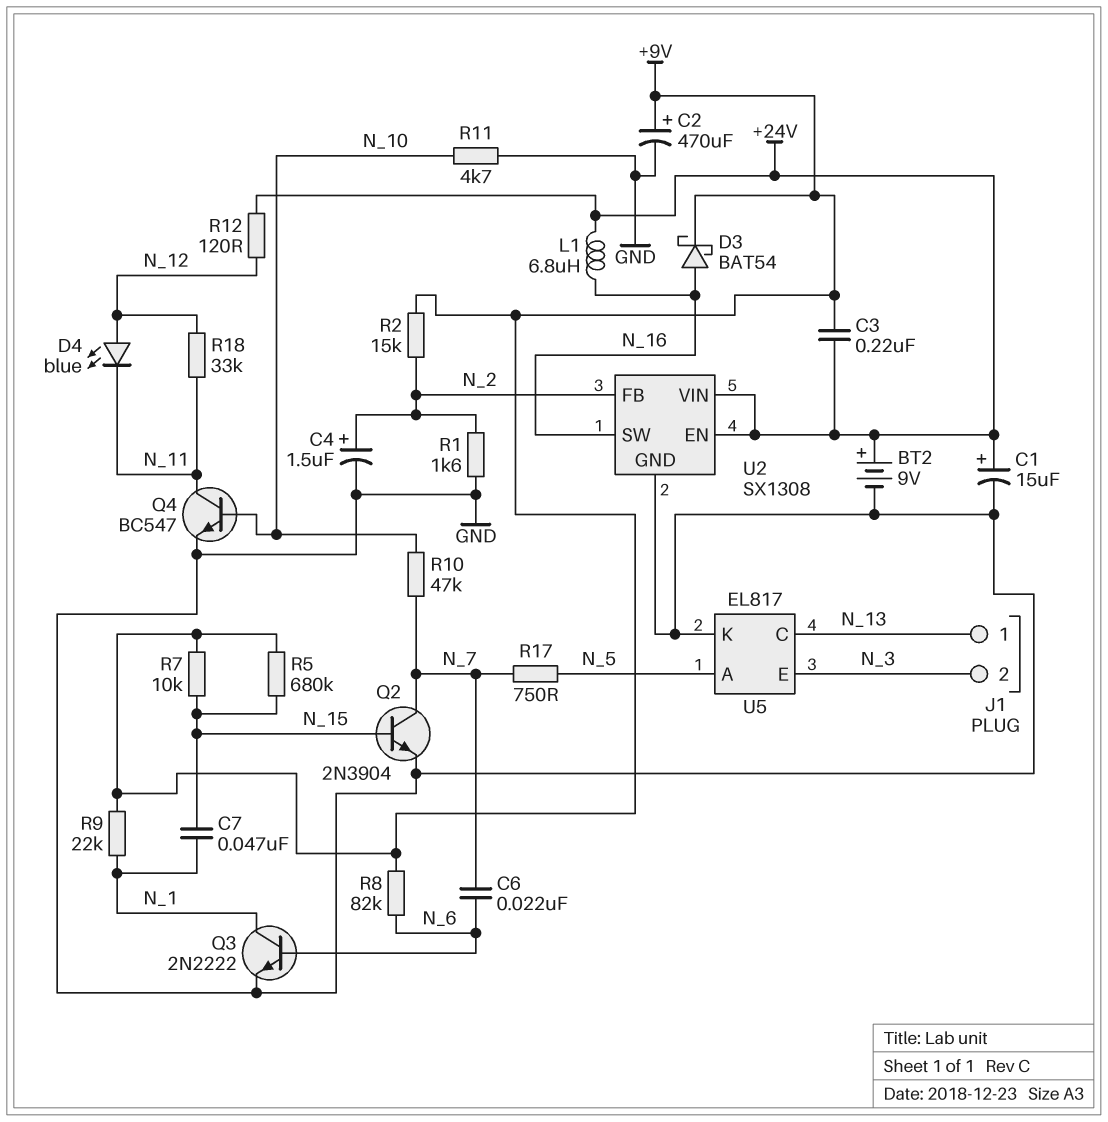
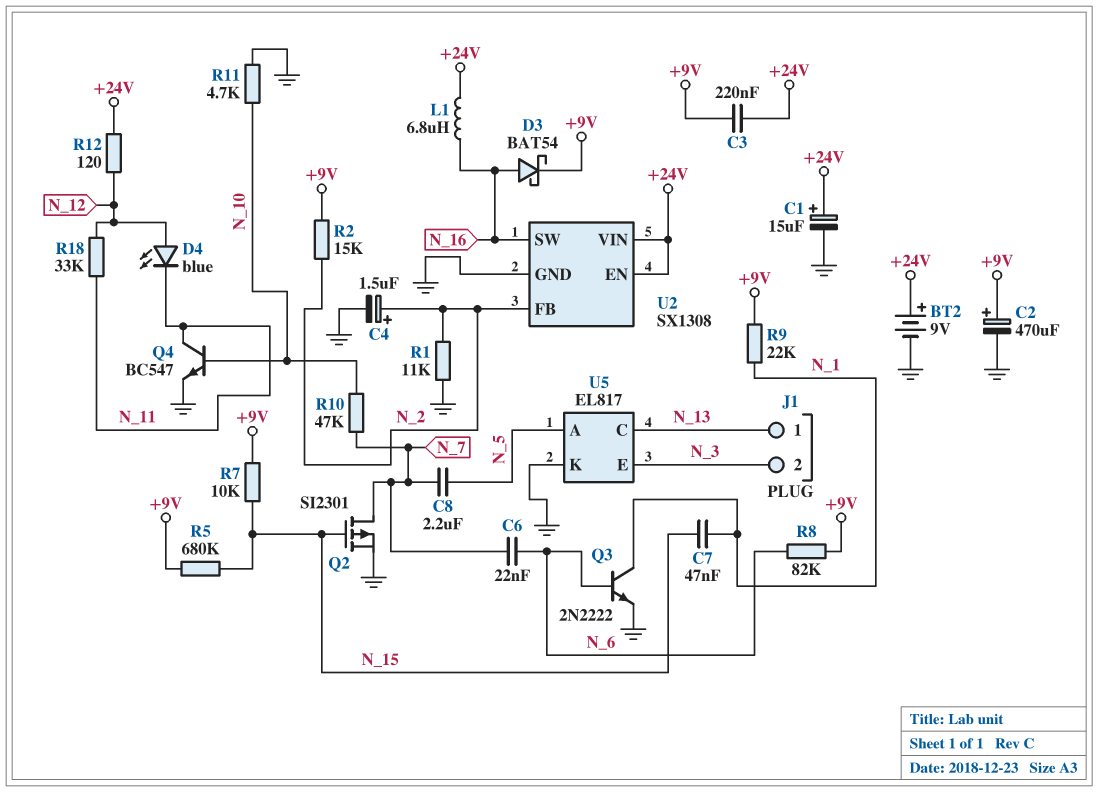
C8: none -> 2.2uF (N_5, N_7)
Q2: NPN 2N3904 (B N_15, C N_7, E GND) -> PMOS SI2301 (G N_15, D N_7, S GND)
R1: 1.6k (GND, N_2) -> 11k (GND, N_2)
R17: 750 (N_5, N_7) -> none

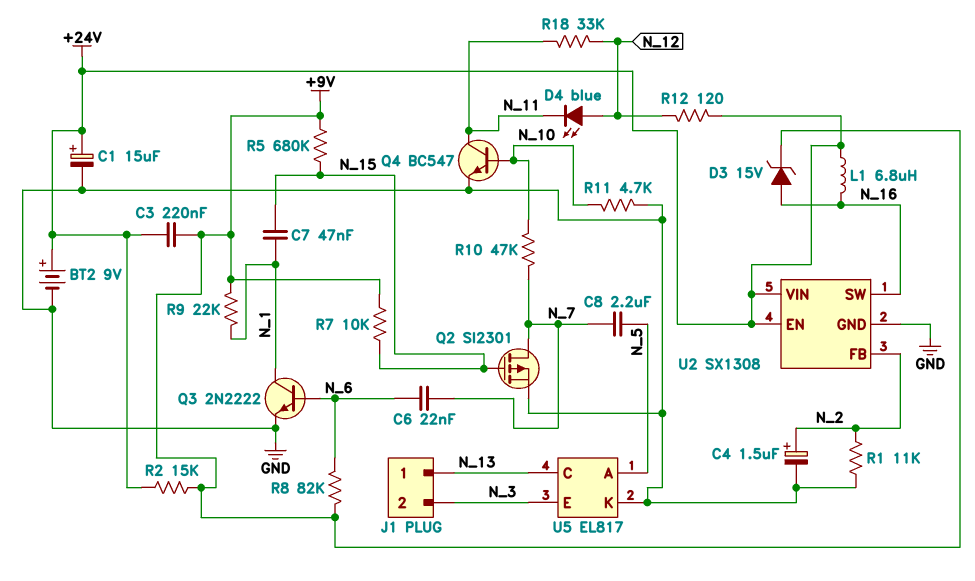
C2: 470uF (plus +9V, minus GND) -> none
D3: schottky BAT54 (A N_16, K +9V) -> zener 15V (A N_16, K +9V)
R2: 15k (+9V, N_2) -> 15k (+9V, +24V)

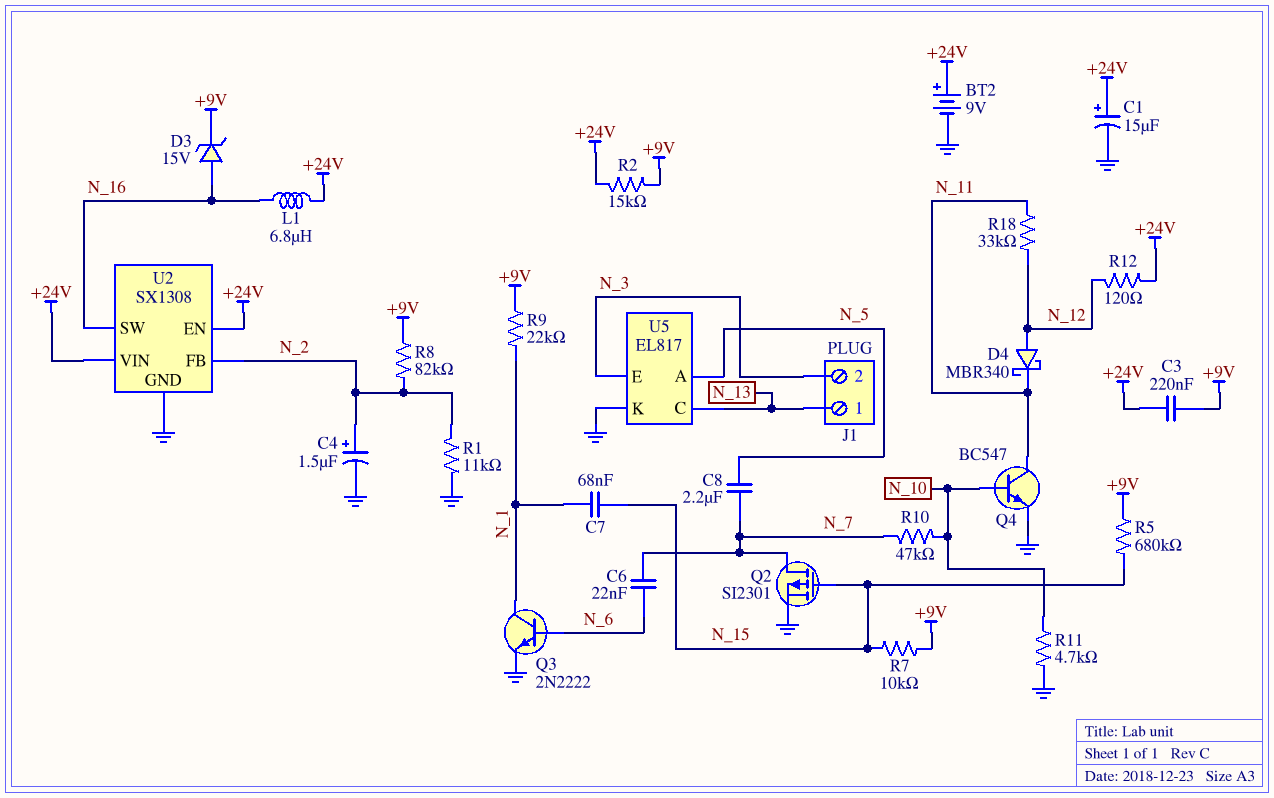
C7: 47nF (N_1, N_15) -> 68nF (N_1, N_15)
D4: LED blue (A N_12, K N_11) -> schottky MBR340 (A N_12, K N_11)
R8: 82k (+9V, N_6) -> 82k (+9V, N_2)

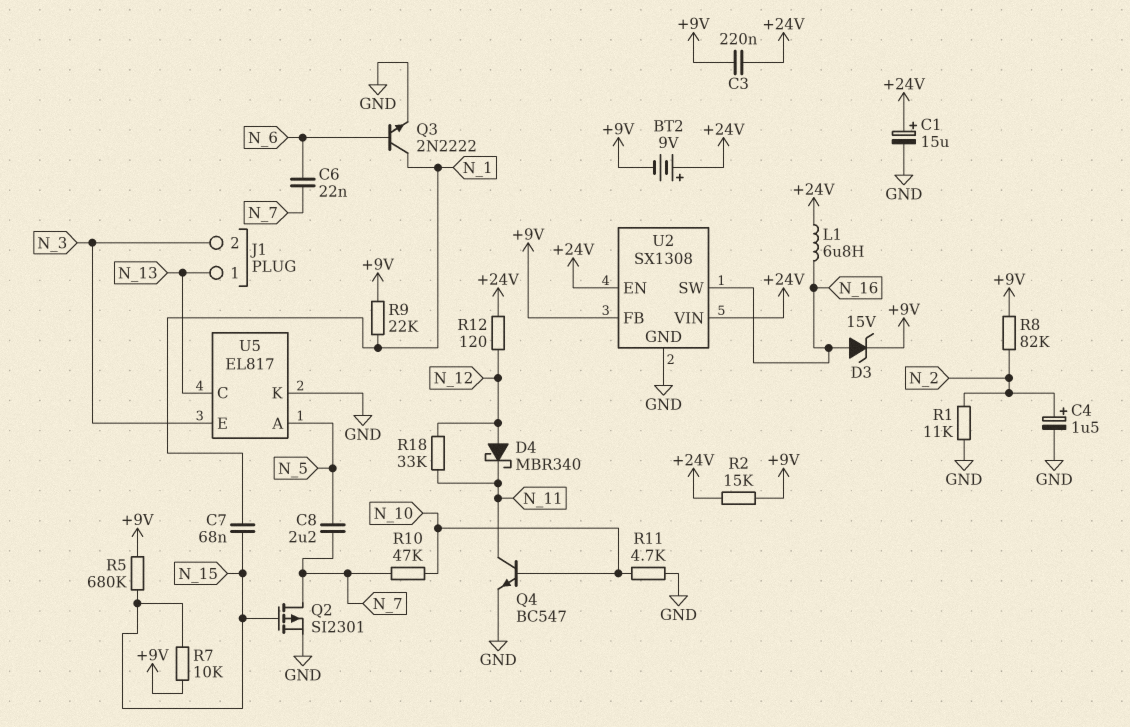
BT2: 9V (plus +24V, minus GND) -> 9V (plus +24V, minus +9V)
U2 pin FB: N_2 -> +9V

